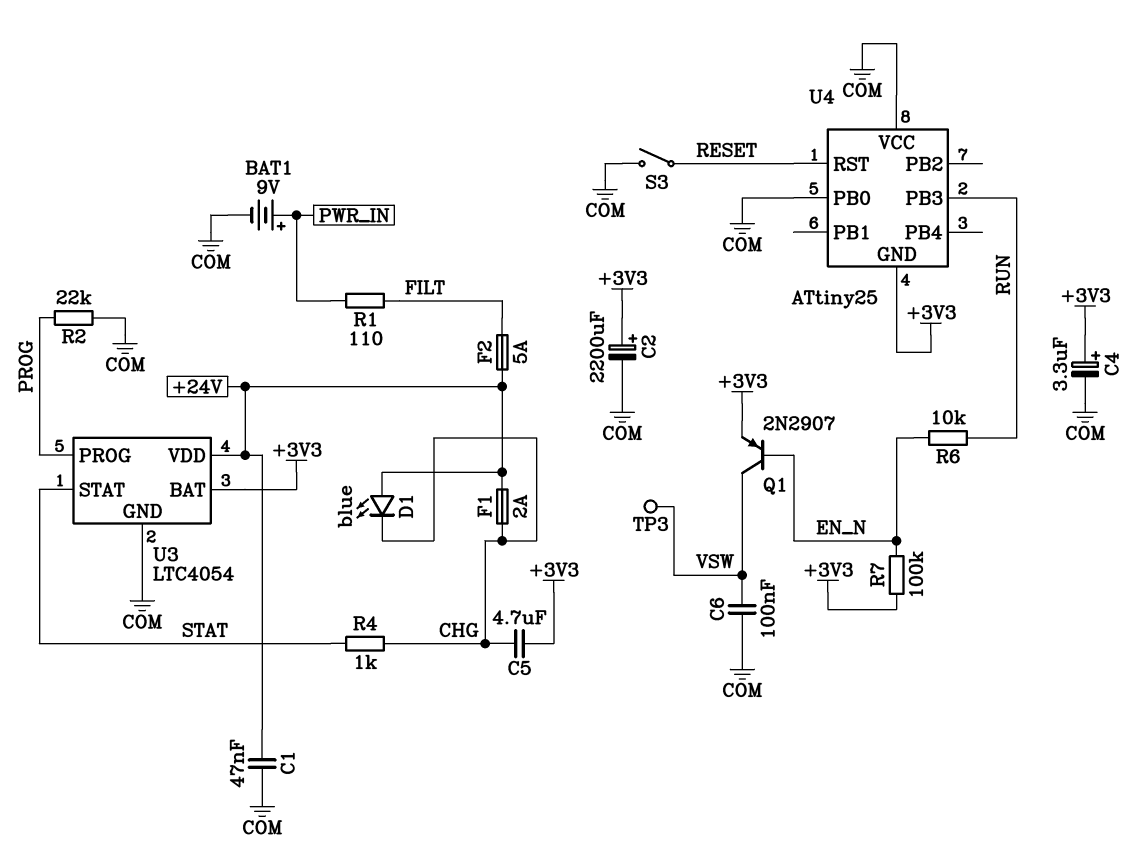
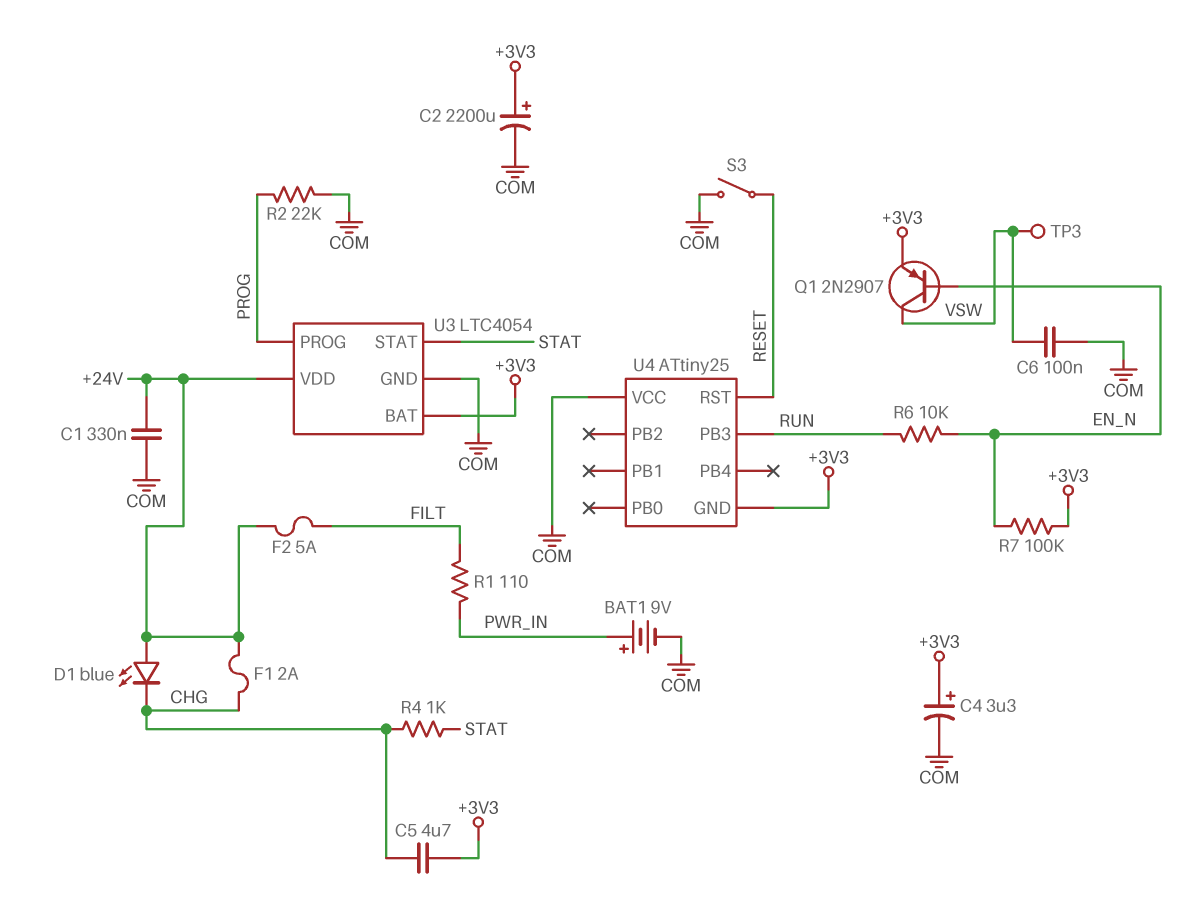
C1: 47nF (+24V, COM) -> 330nF (+24V, COM)
U4 pin PB0: COM -> none

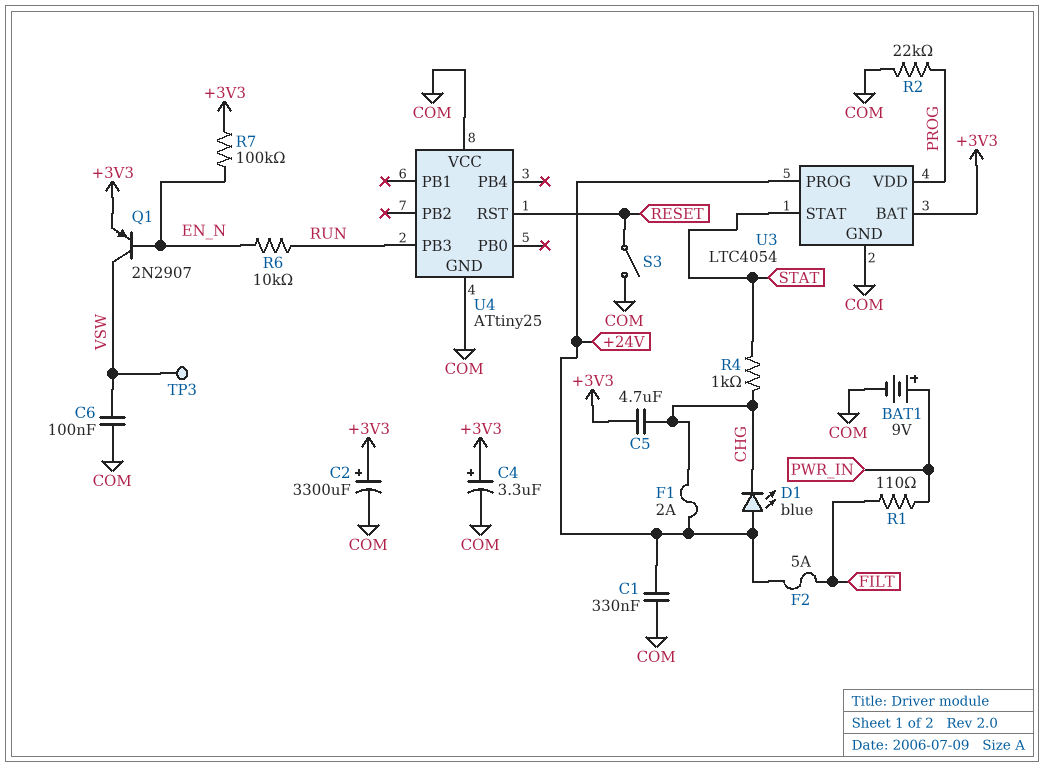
C2: 2200uF (plus +3V3, minus COM) -> 3300uF (plus +3V3, minus COM)
U3 pin PROG: PROG -> +24V
U3 pin VDD: +24V -> PROG
U4 pin GND: +3V3 -> COM

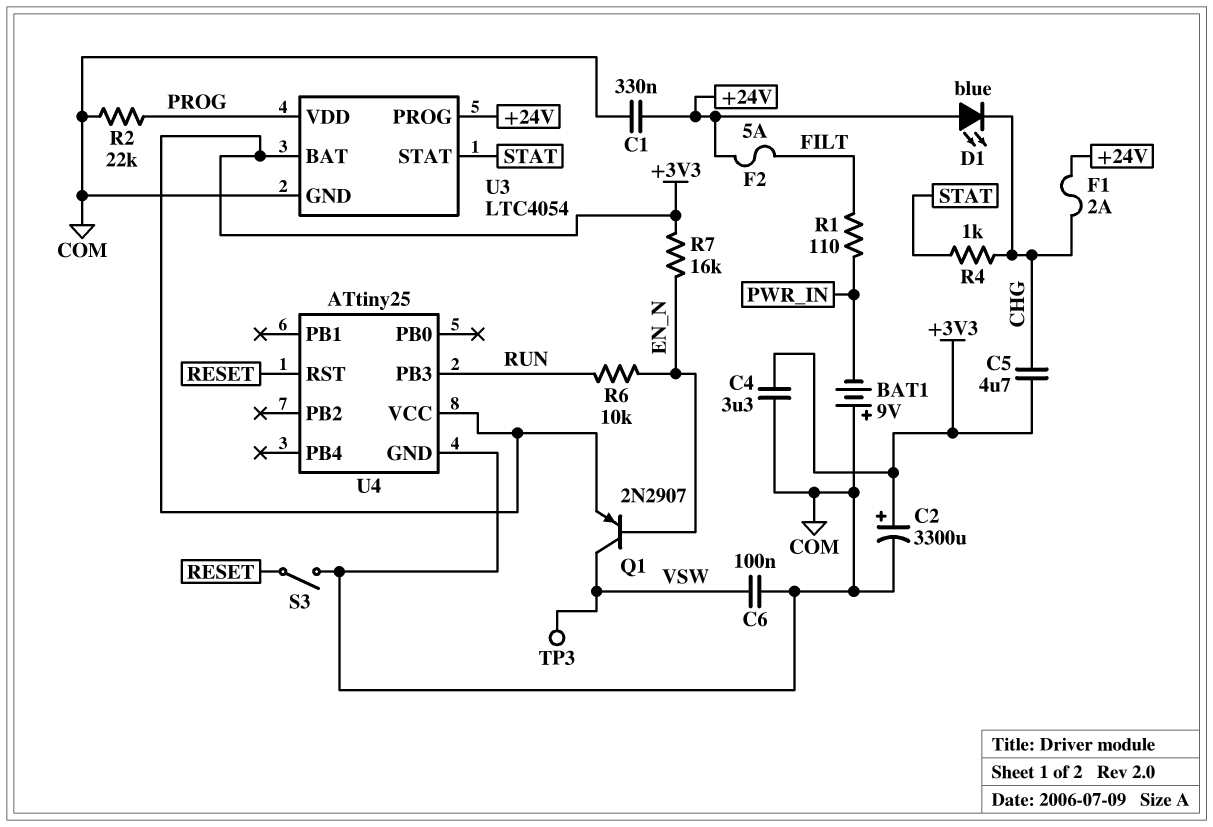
BAT1: 9V (plus PWR_IN, minus COM) -> 9V (plus COM, minus PWR_IN)
C4: 3.3uF (plus +3V3, minus COM) -> 3.3uF (+3V3, COM)
R7: 100k (+3V3, EN_N) -> 16k (+3V3, EN_N)
U4 pin VCC: COM -> +3V3

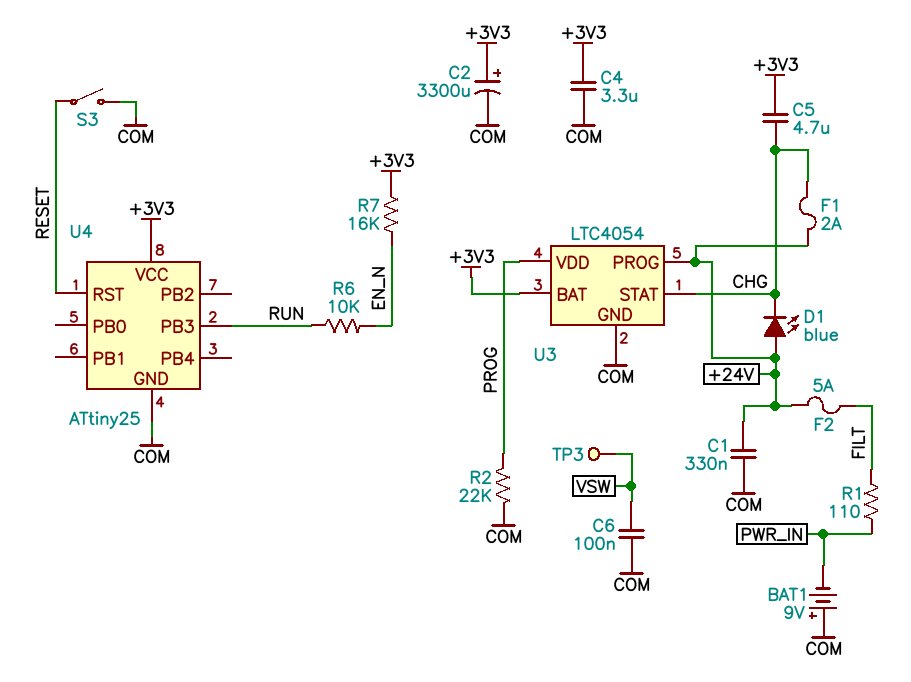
Q1: PNP 2N2907 (B EN_N, C VSW, E +3V3) -> none
R4: 1k (CHG, STAT) -> none
U3 pin STAT: STAT -> CHG

